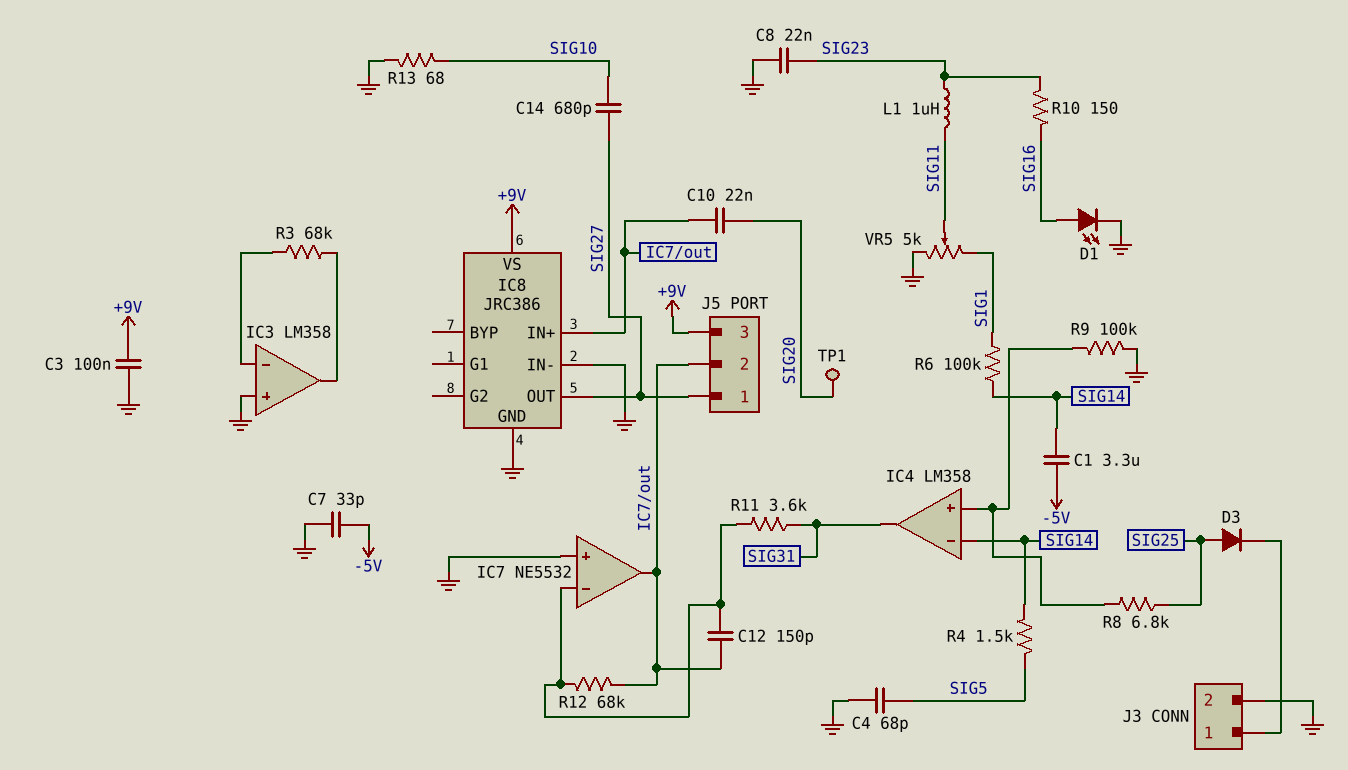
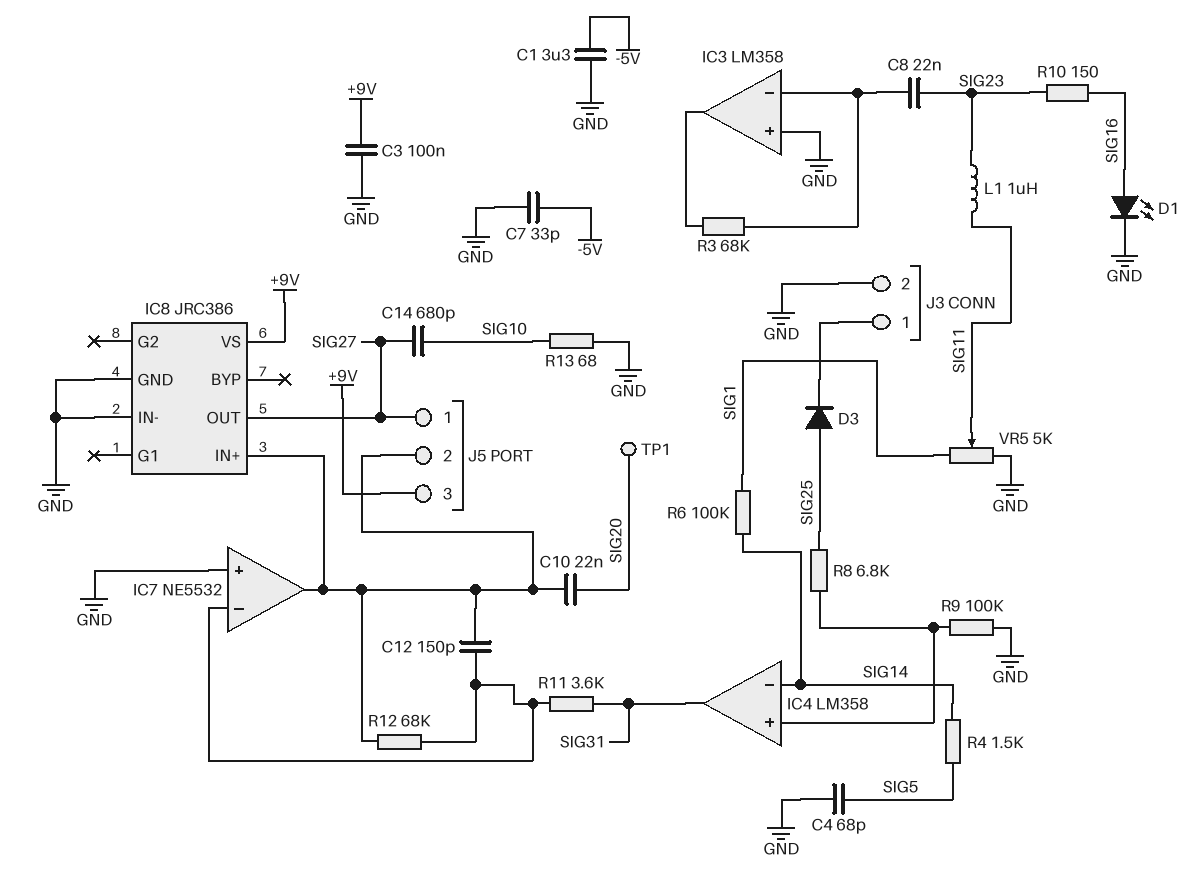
C1: 3.3uF (-5V, SIG14) -> 3.3uF (-5V, GND)
C8: 22nF (GND, SIG23) -> 22nF (IC3/in-, SIG23)

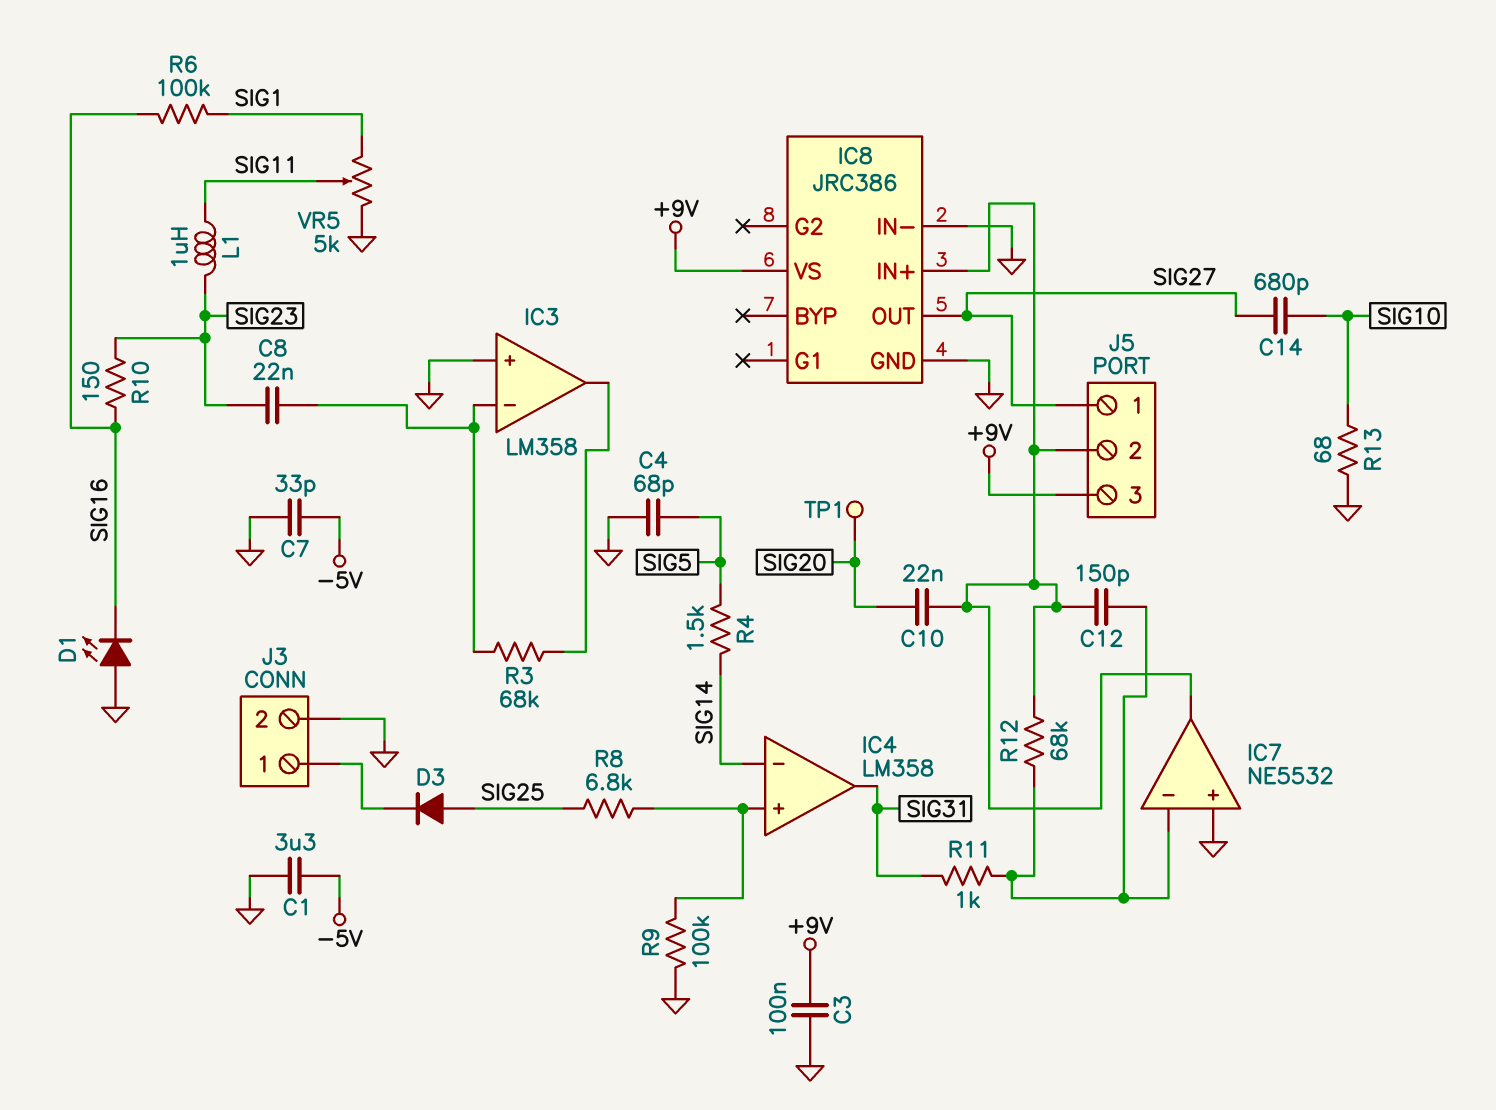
D1: LED (A SIG16, K GND) -> LED (A GND, K SIG16)
R6: 100k (SIG1, SIG14) -> 100k (SIG1, SIG16)
R11: 3.6k (IC7/in-, SIG31) -> 1k (IC7/in-, SIG31)

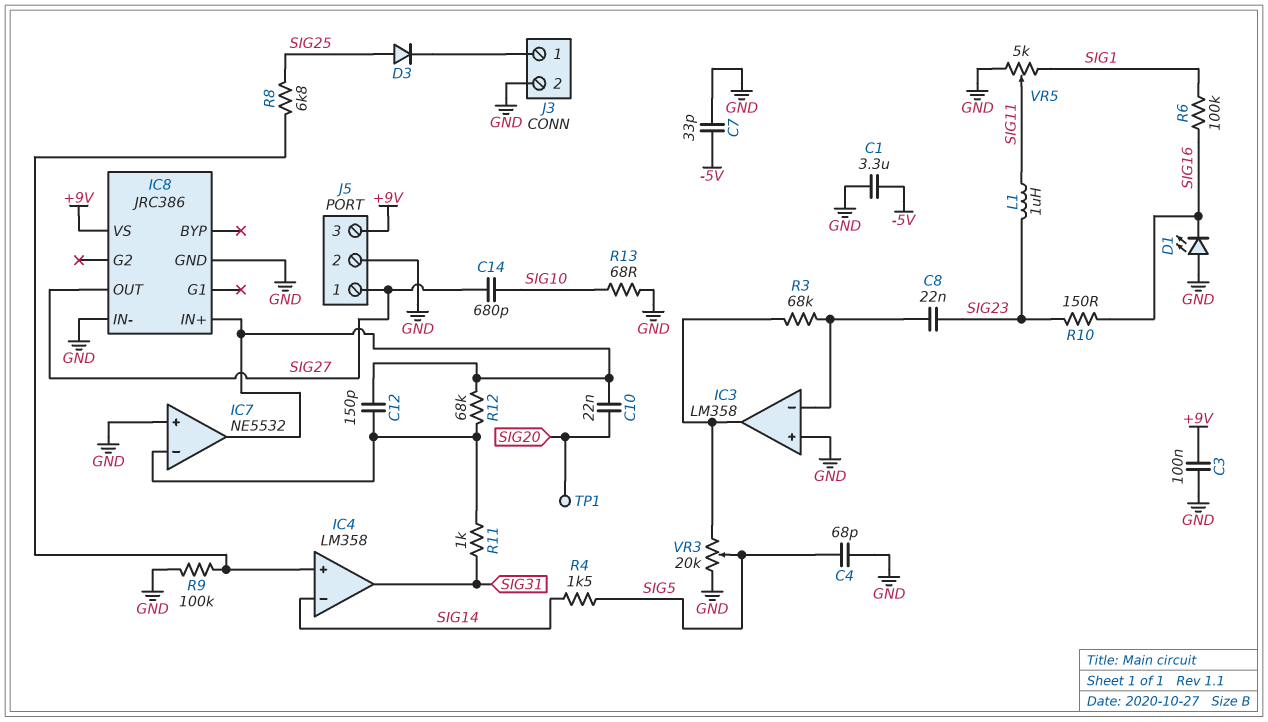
J5 pin 2: IC7/out -> GND
VR3: none -> 20k (GND, IC3/out, wiper SIG5)

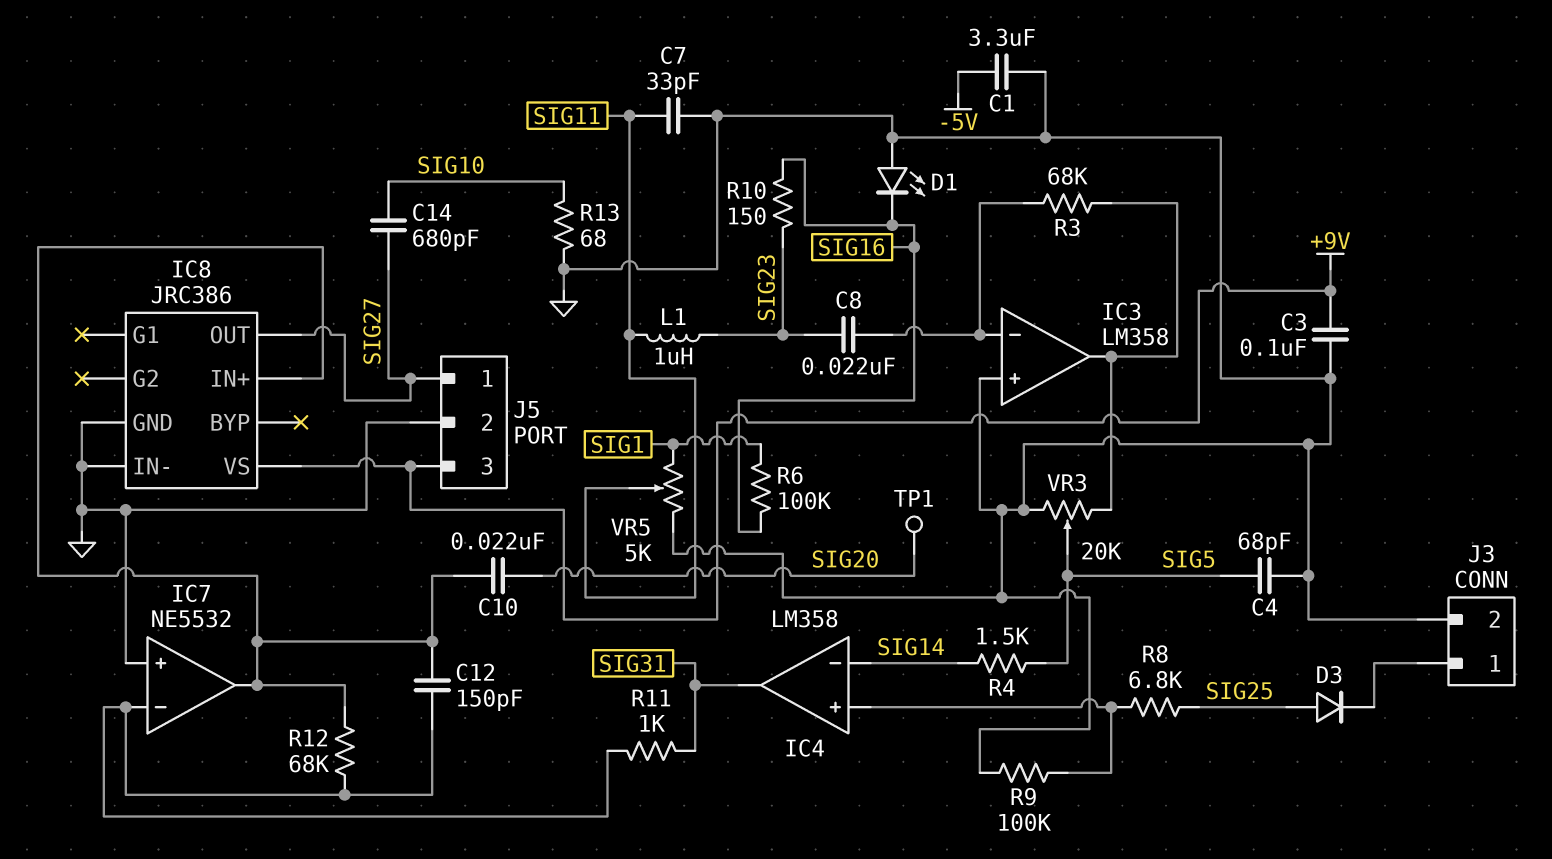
C7: 33pF (-5V, GND) -> 33pF (GND, SIG11)

